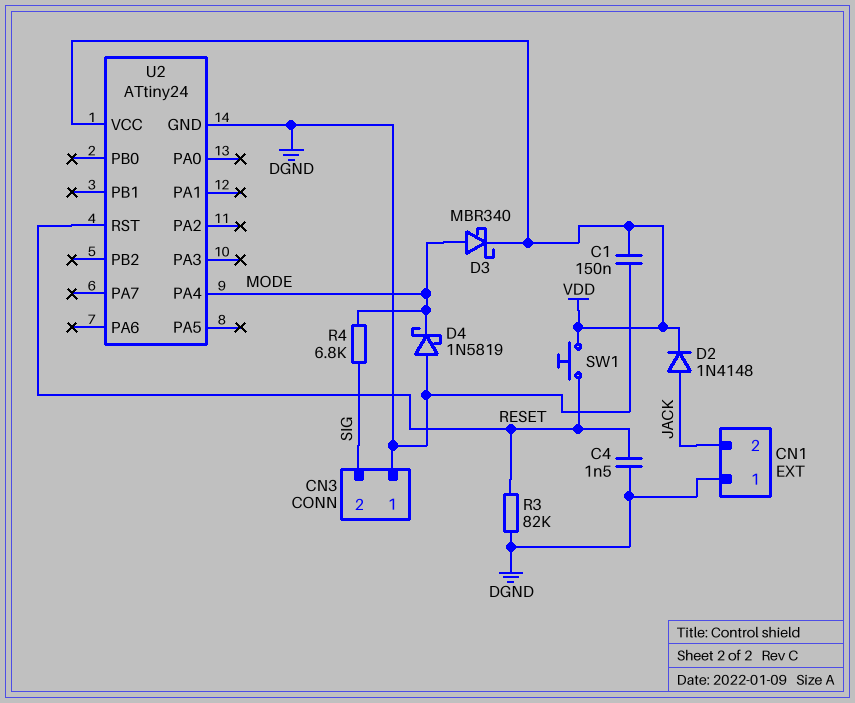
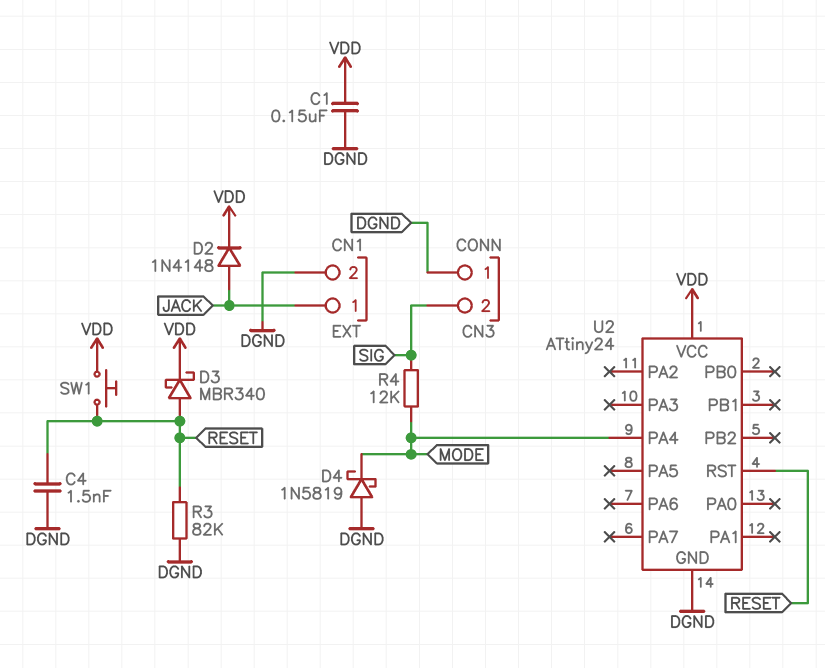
CN1 pin 1: DGND -> JACK
CN1 pin 2: JACK -> DGND
D3: schottky MBR340 (A MODE, K VDD) -> schottky MBR340 (A RESET, K VDD)
R4: 6.8k (MODE, SIG) -> 12k (MODE, SIG)

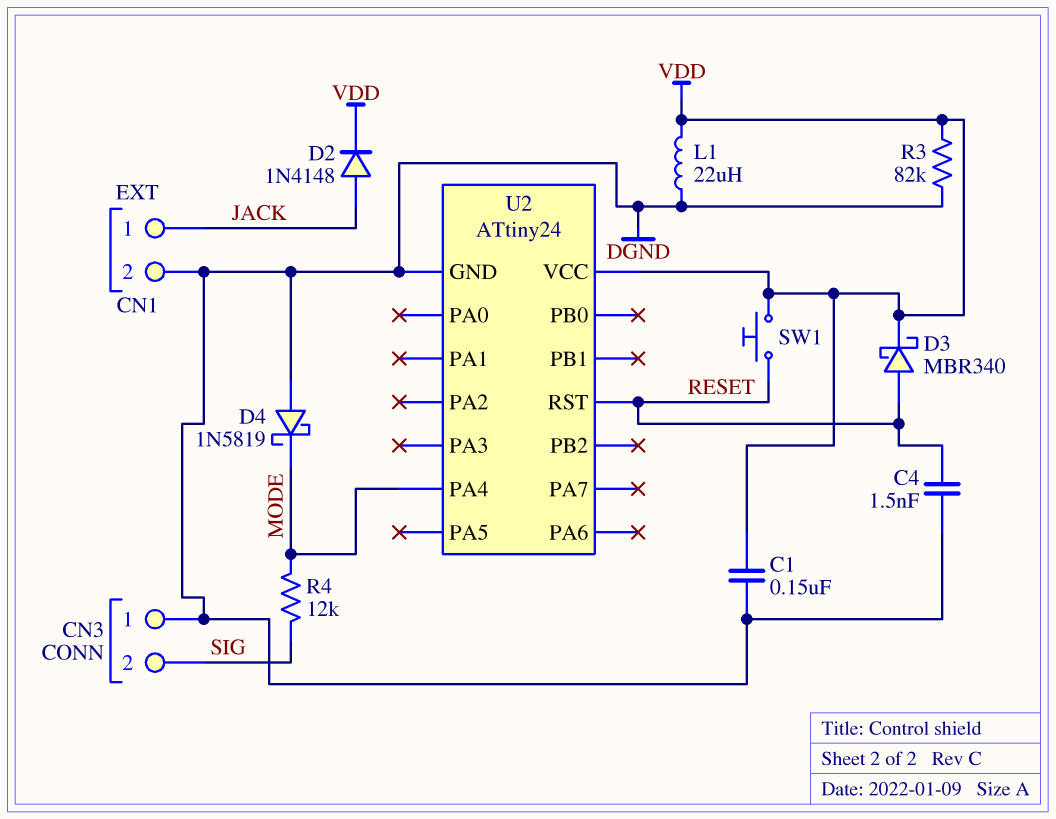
L1: none -> 22uH (DGND, VDD)
R3: 82k (DGND, RESET) -> 82k (DGND, VDD)

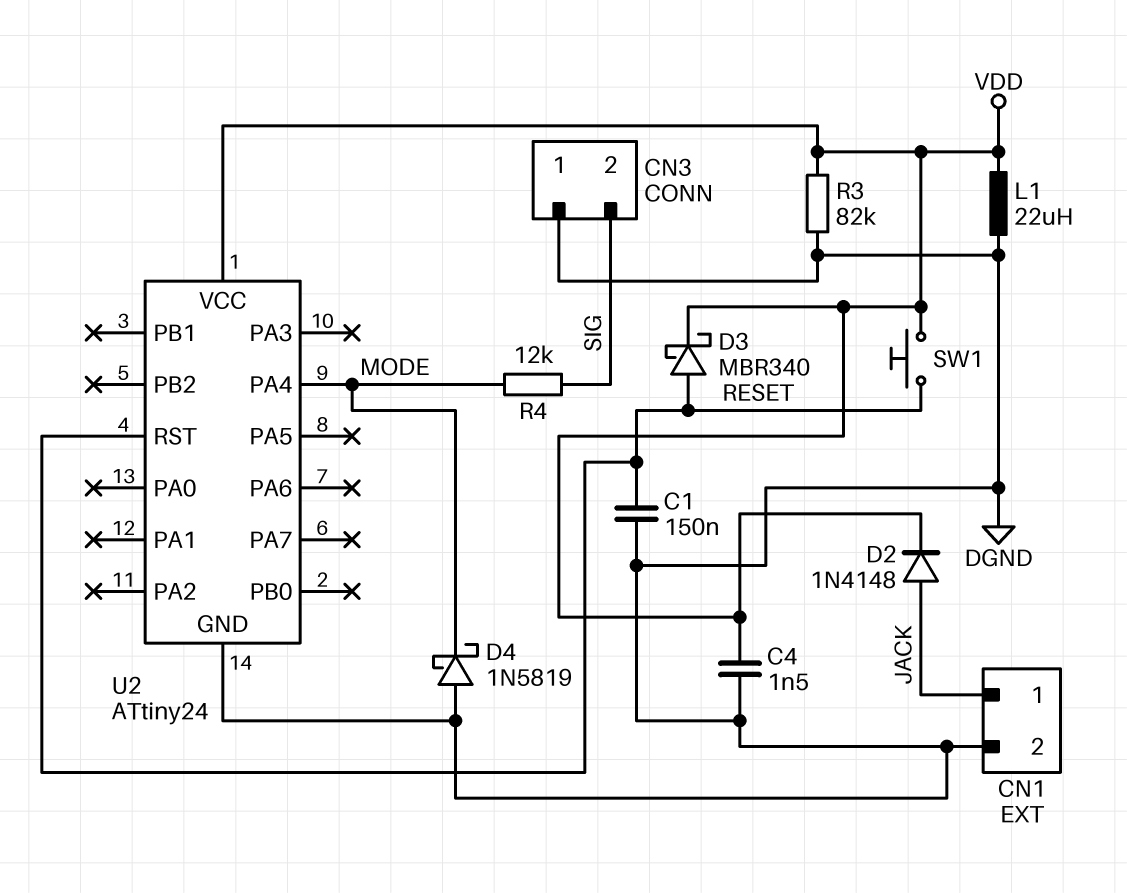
C1: 150nF (DGND, VDD) -> 150nF (DGND, RESET)
C4: 1.5nF (DGND, RESET) -> 1.5nF (DGND, VDD)

